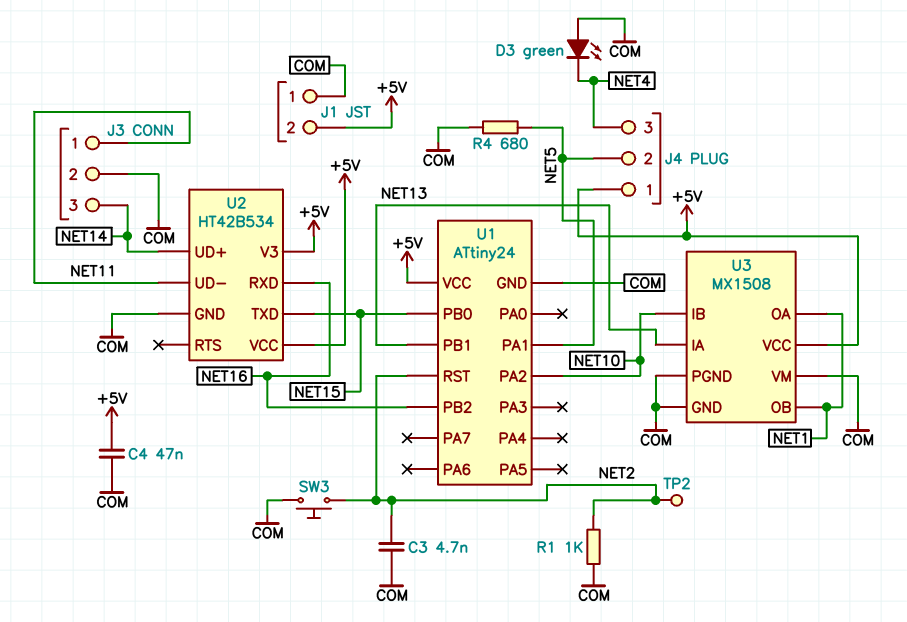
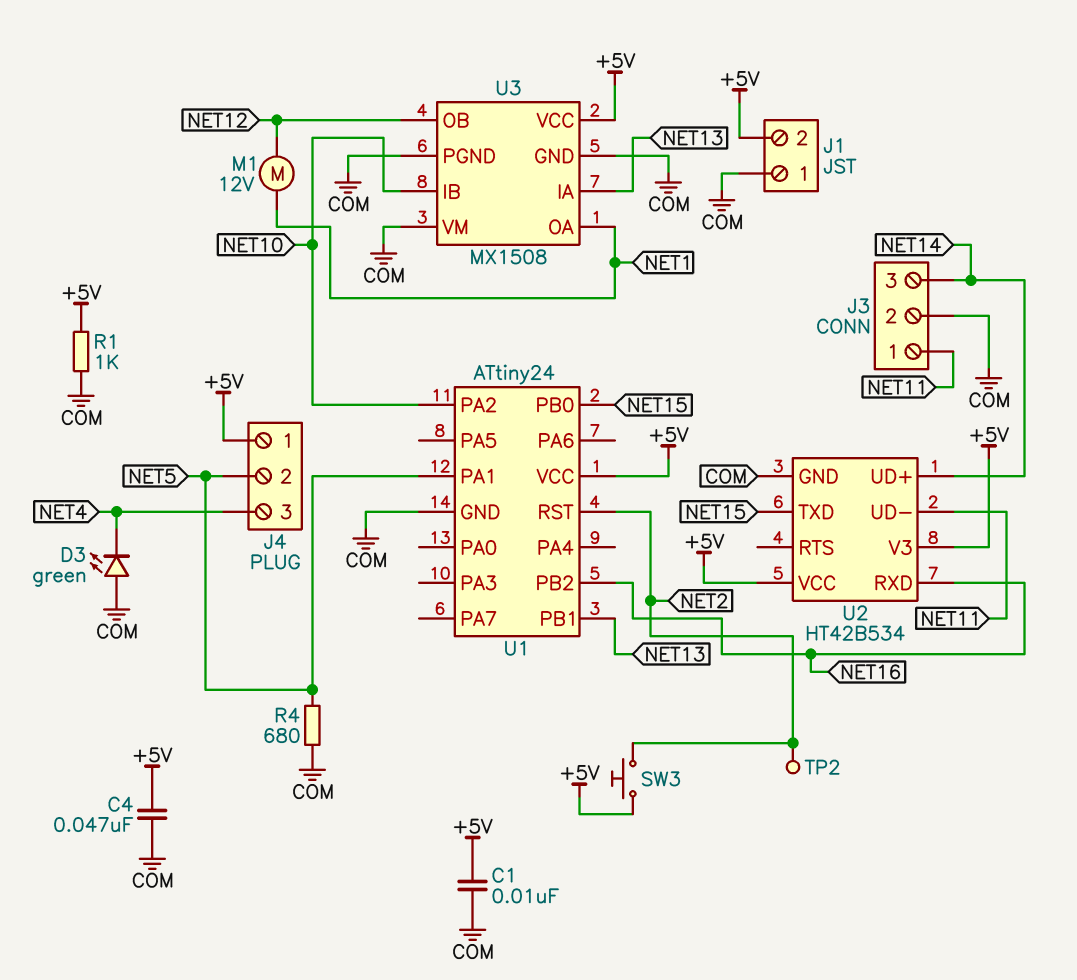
C1: none -> 10nF (+5V, COM)
C3: 4.7nF (COM, NET2) -> none
M1: none -> motor 12V (NET1, NET12)
R1: 1k (COM, NET2) -> 1k (+5V, COM)
SW3: button (COM, NET2) -> button (+5V, NET2)
U3 pin OB: NET1 -> NET12

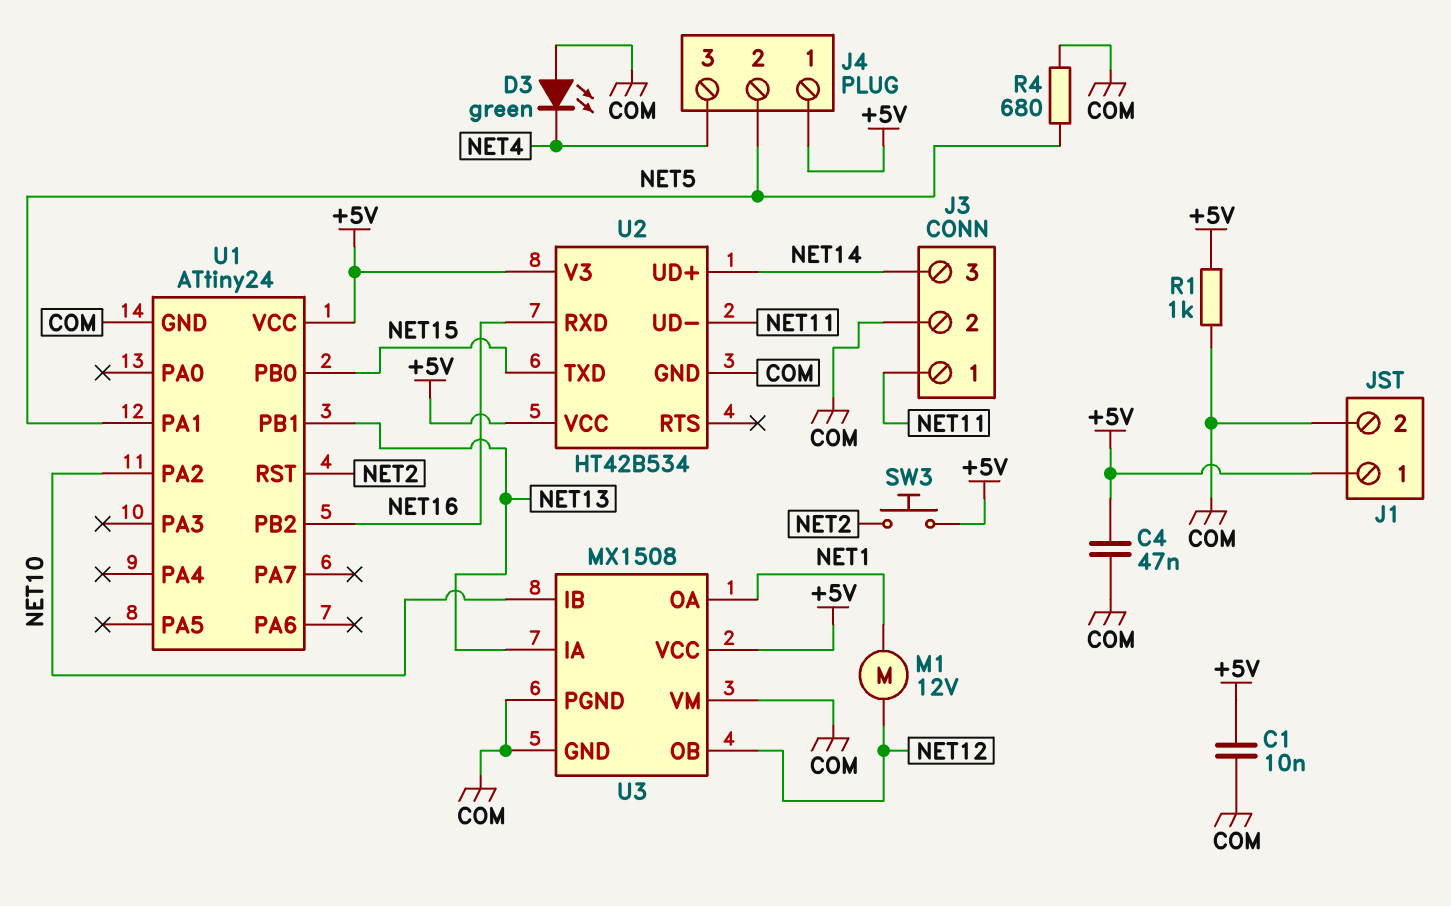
J1 pin 1: COM -> +5V
J1 pin 2: +5V -> COM
TP2: test point (NET2) -> none

